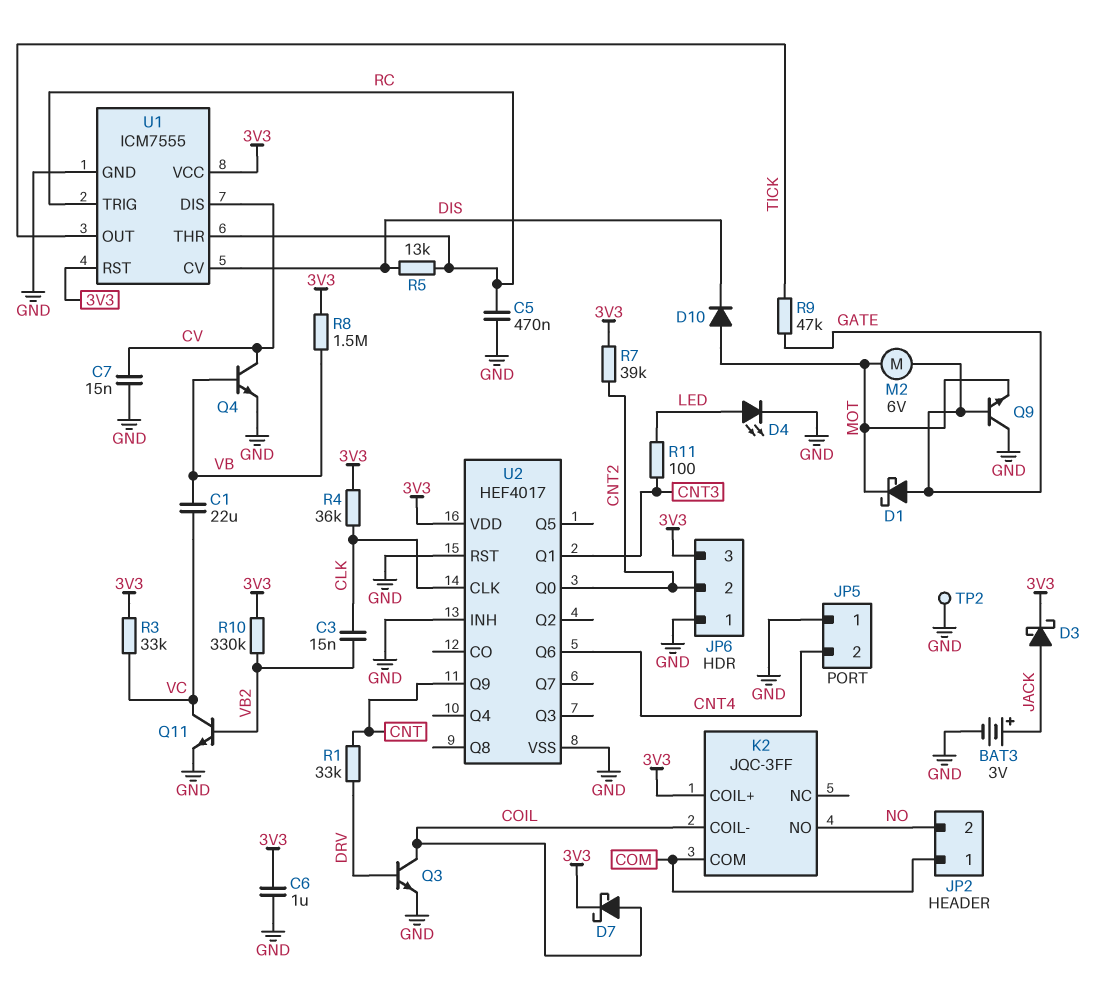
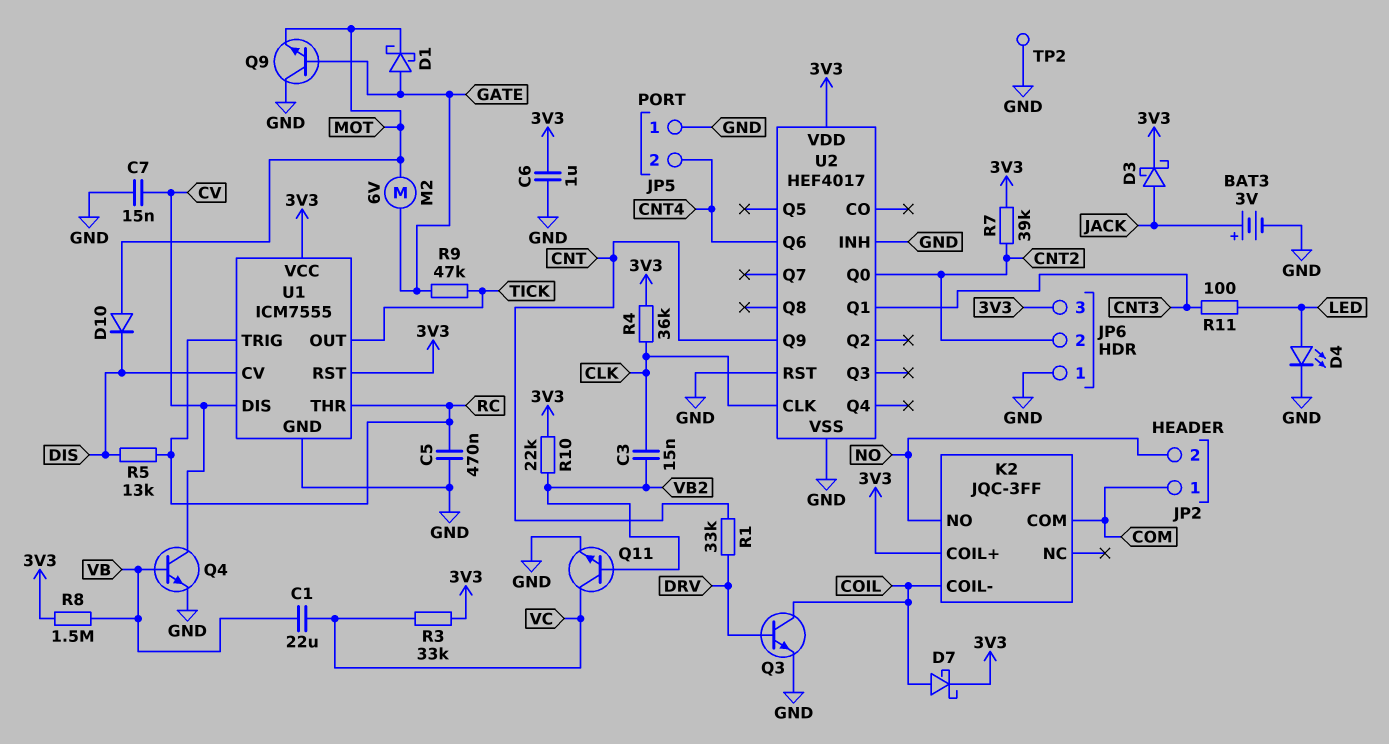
R10: 330k (3V3, VB2) -> 22k (3V3, VB2)

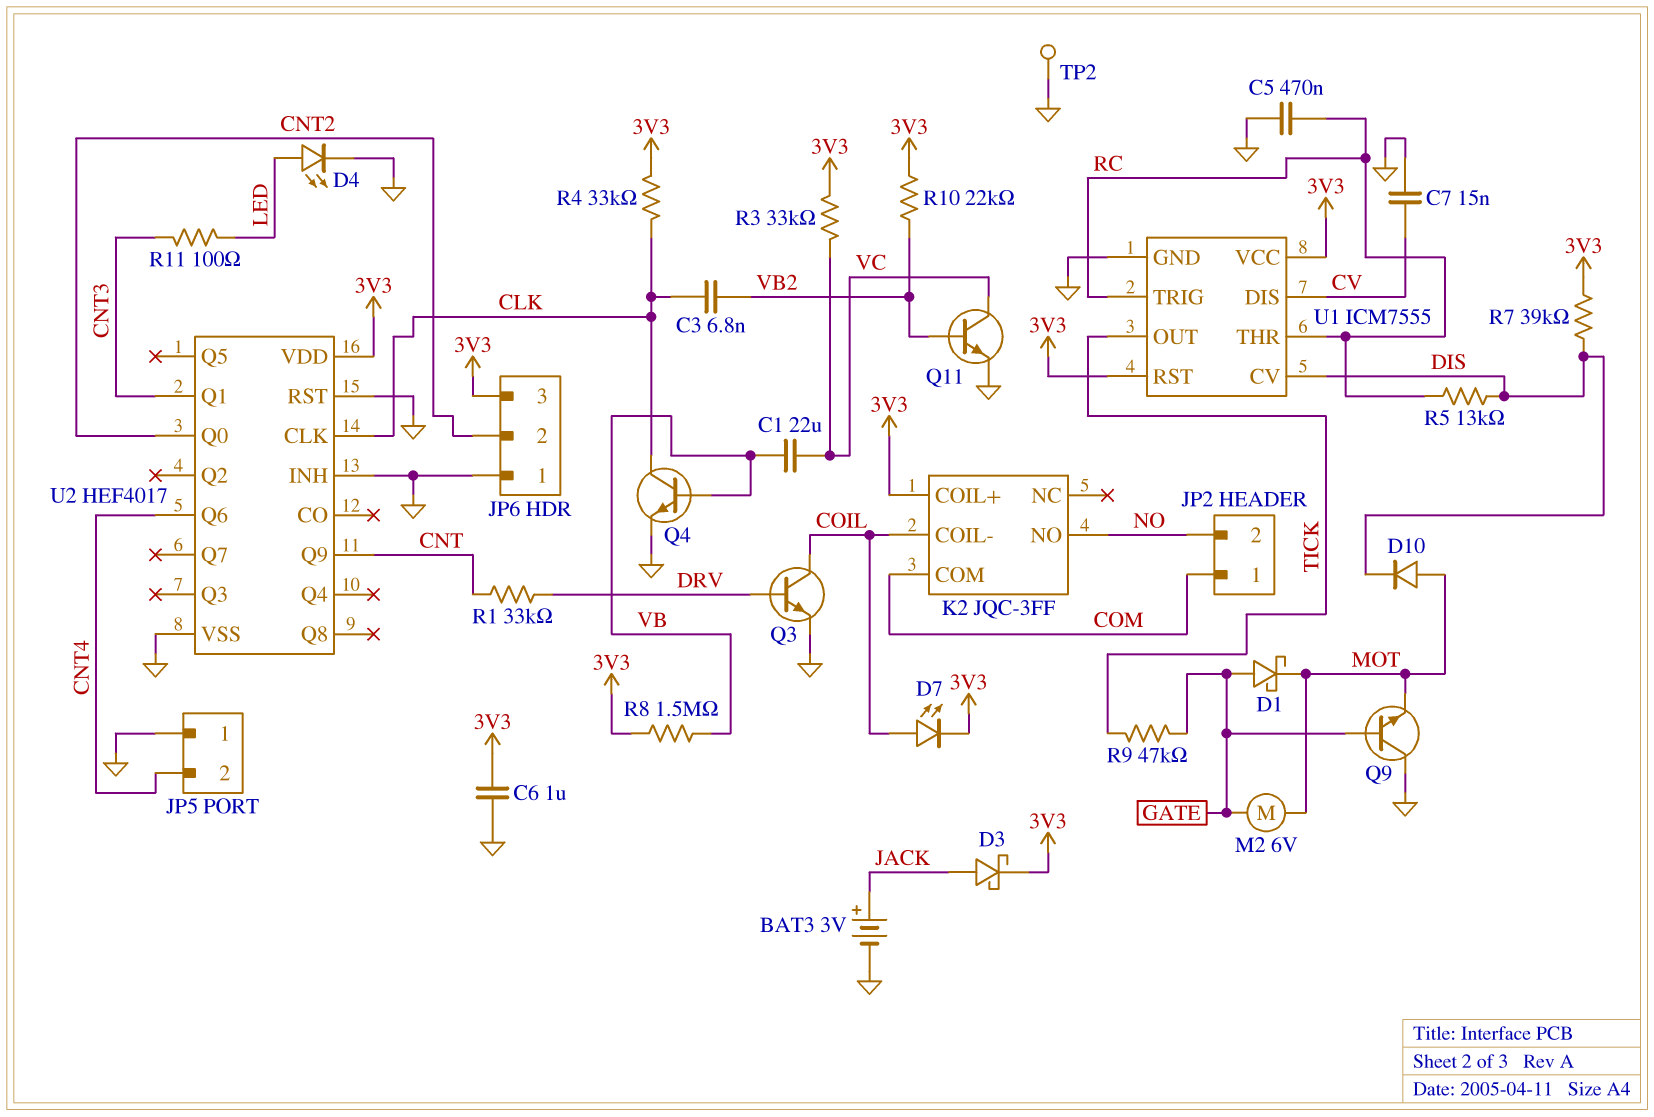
C3: 15nF (CLK, VB2) -> 6.8nF (CLK, VB2)
D7: schottky (A COIL, K 3V3) -> LED (A COIL, K 3V3)
Q4: NPN (B VB, C CV, E GND) -> NPN (B VB, C CLK, E GND)
R4: 36k (3V3, CLK) -> 33k (3V3, CLK)
R7: 39k (3V3, CNT2) -> 39k (3V3, DIS)

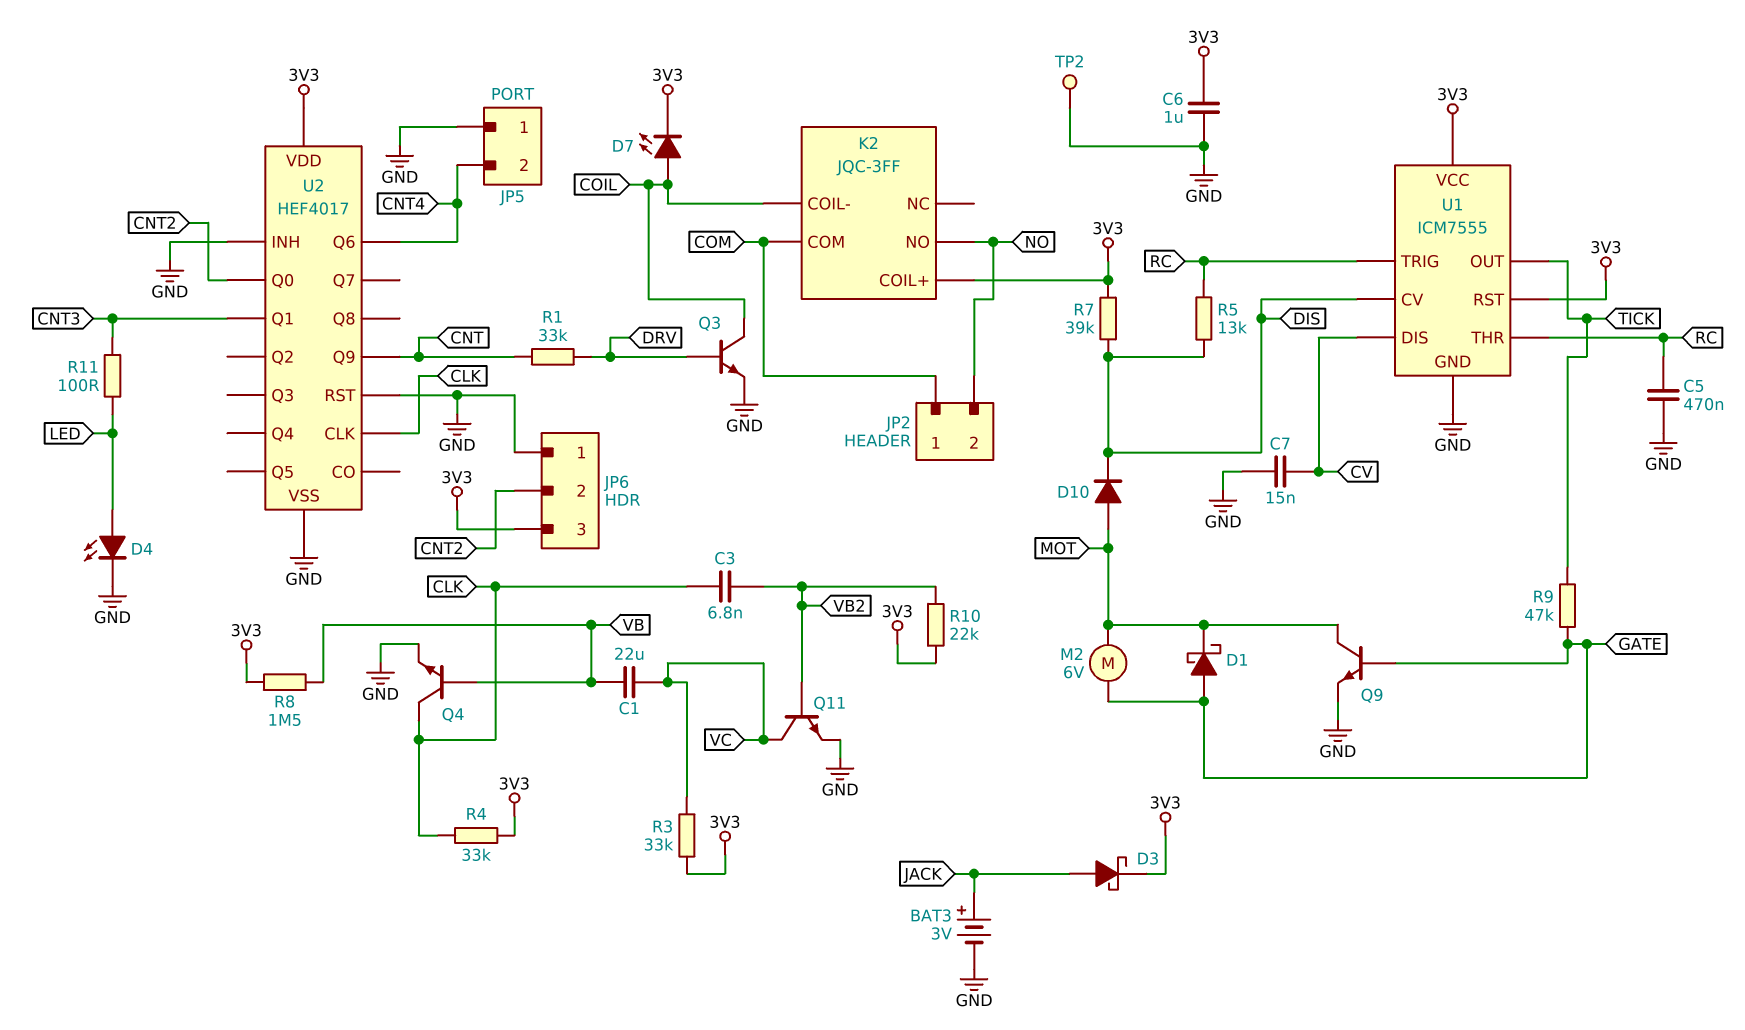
Q9: NPN (B GATE, C GND, E MOT) -> NPN (B GATE, C MOT, E GND)

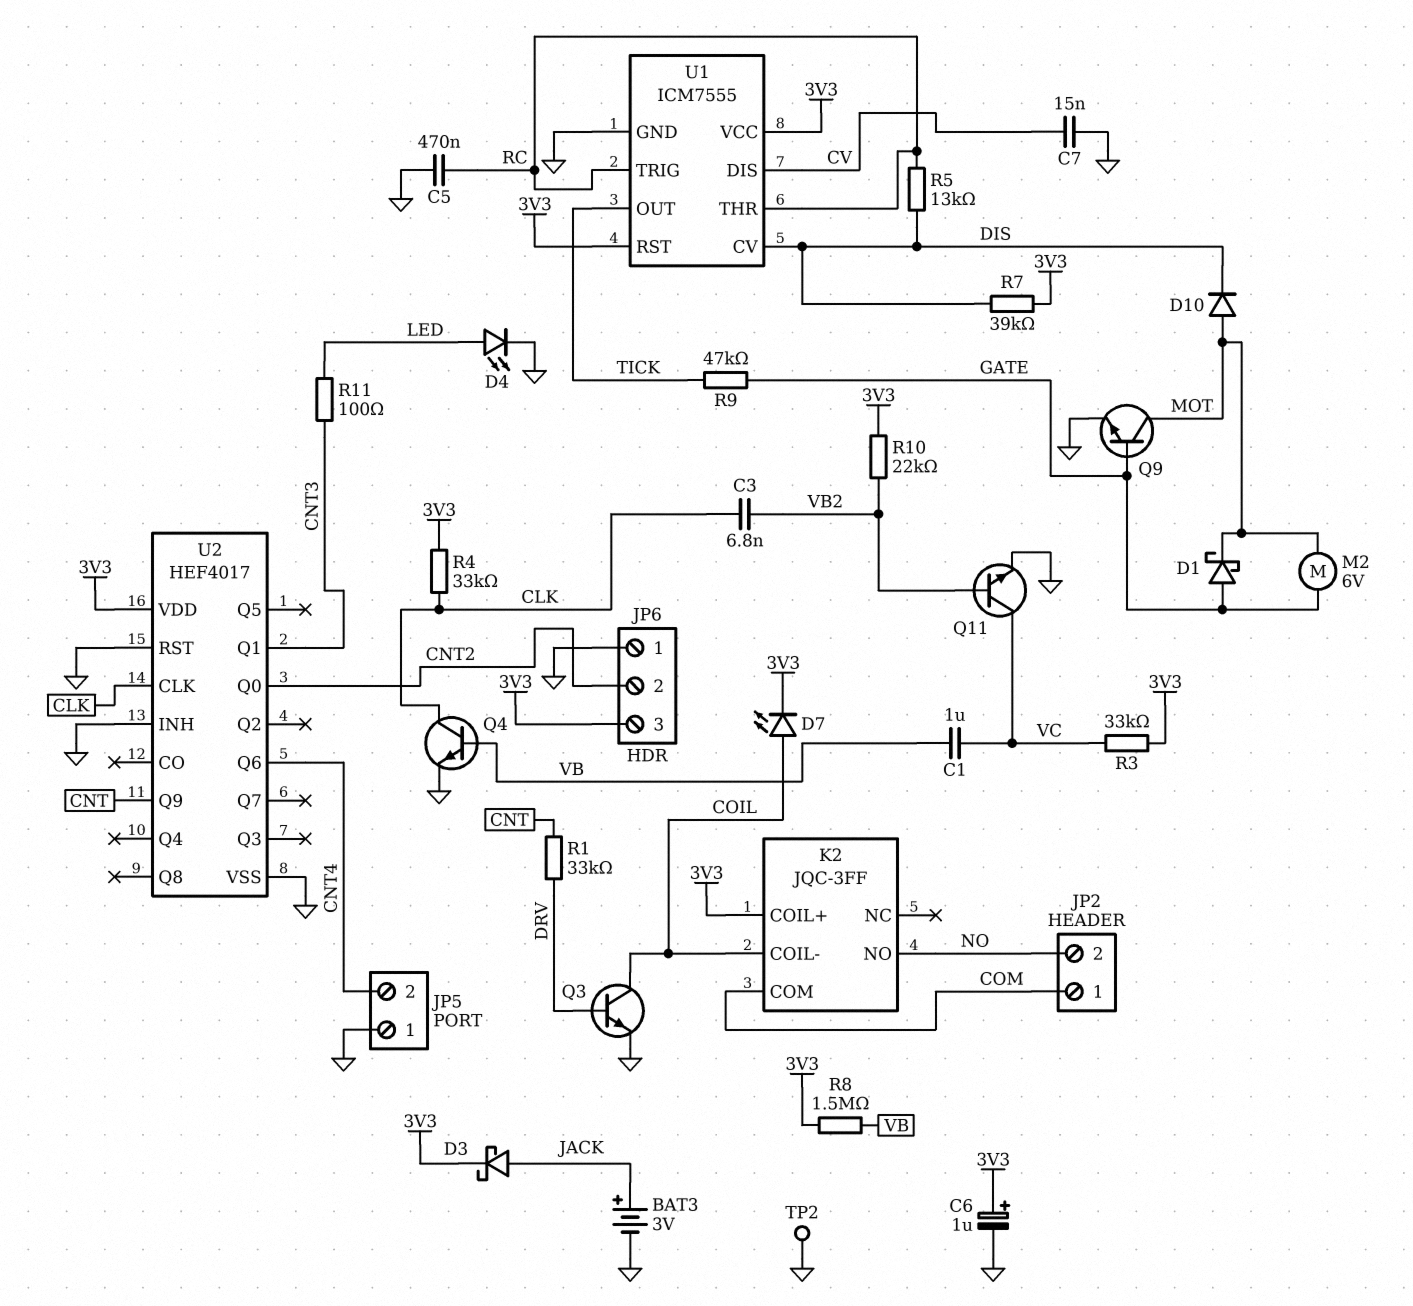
C1: 22uF (VB, VC) -> 1uF (VB, VC)
C6: 1uF (3V3, GND) -> 1uF (plus 3V3, minus GND)

